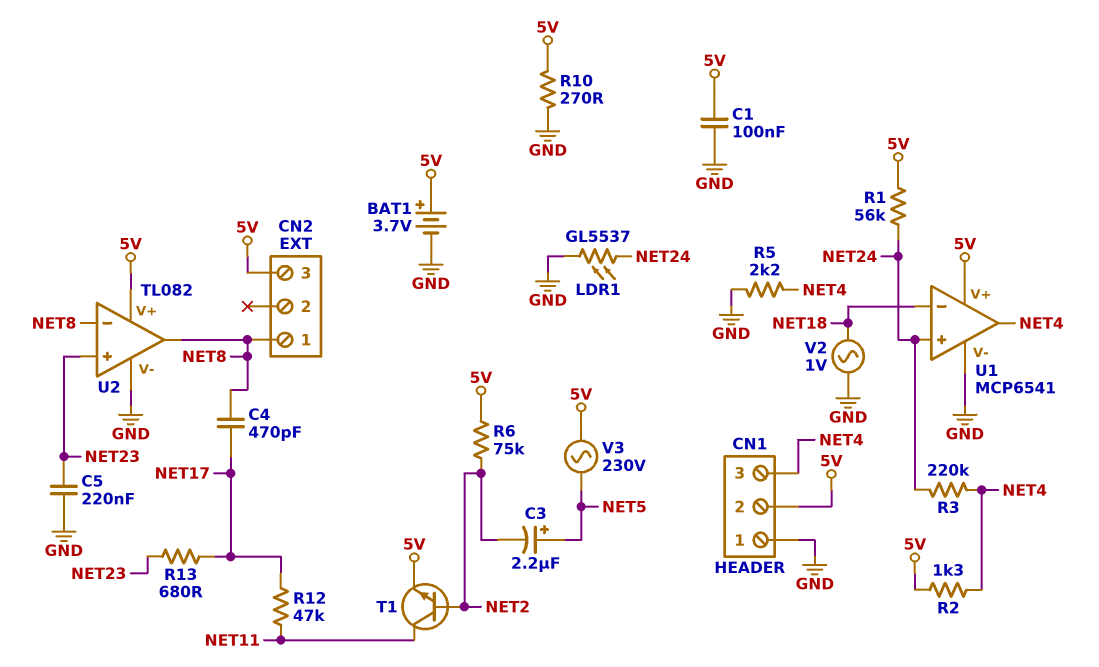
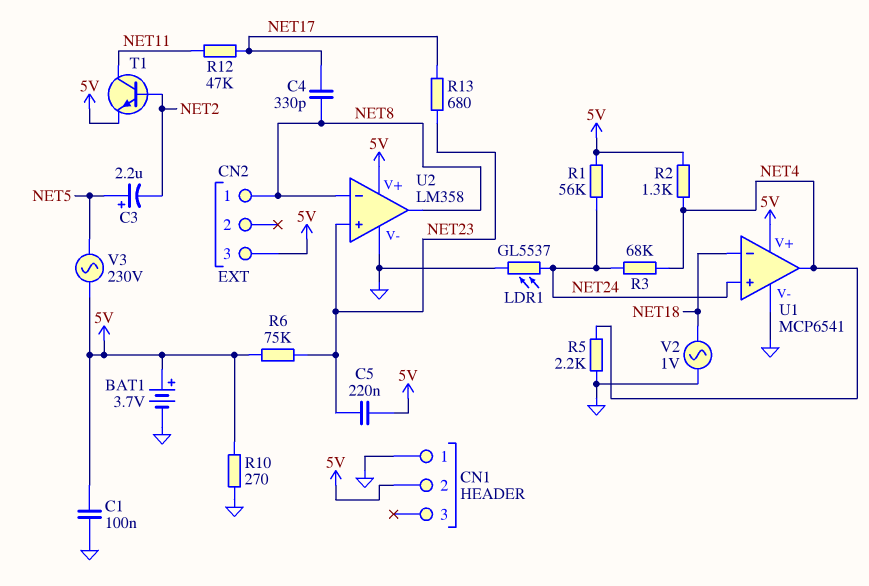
C4: 470pF (NET8, NET17) -> 330pF (NET8, NET17)
C5: 220nF (GND, NET23) -> 220nF (5V, NET23)
CN1 pin 3: NET4 -> none
R3: 220k (NET4, NET24) -> 68k (NET4, NET24)
R6: 75k (5V, NET2) -> 75k (5V, NET23)
U2: TL082 -> LM358

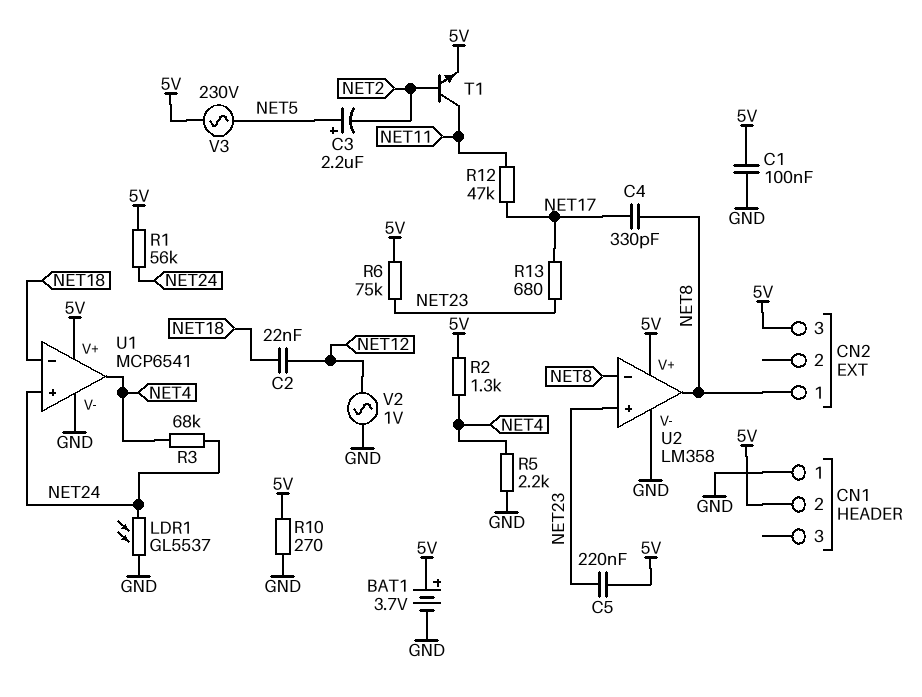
C2: none -> 22nF (NET12, NET18)
V2: AC 1V (GND, NET18) -> AC 1V (GND, NET12)

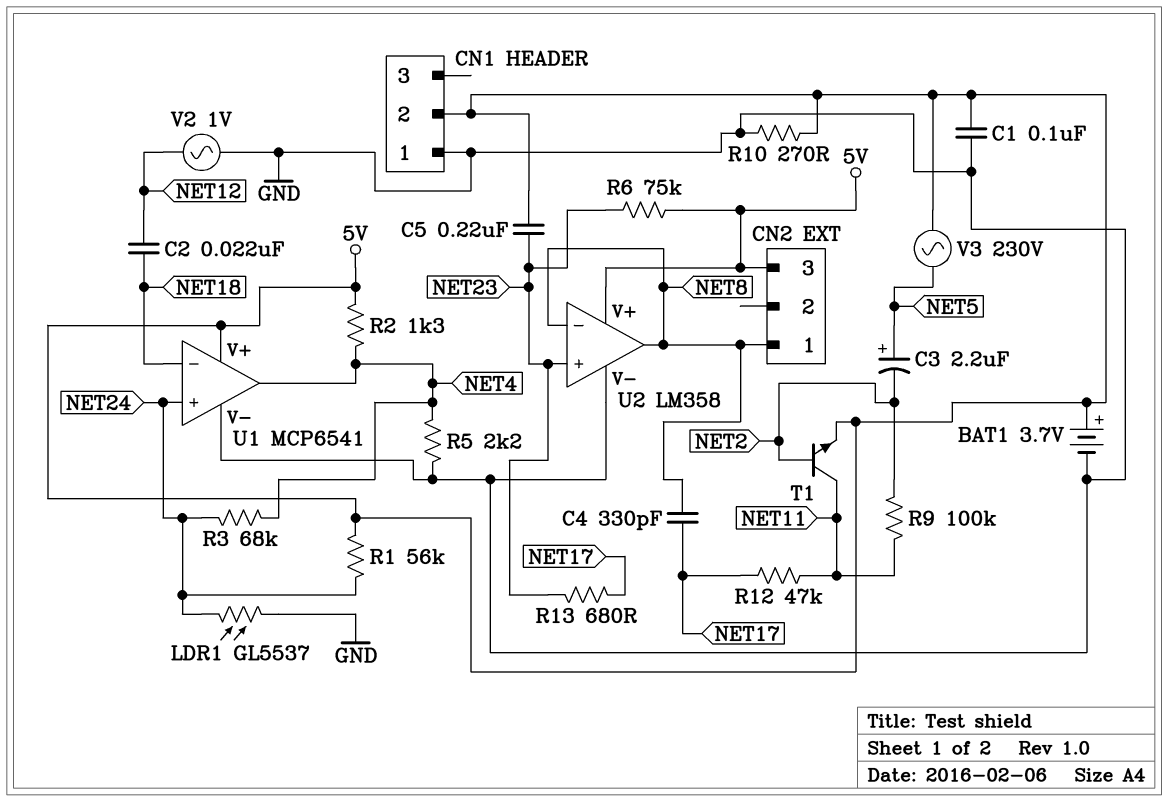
R9: none -> 100k (NET2, NET11)

